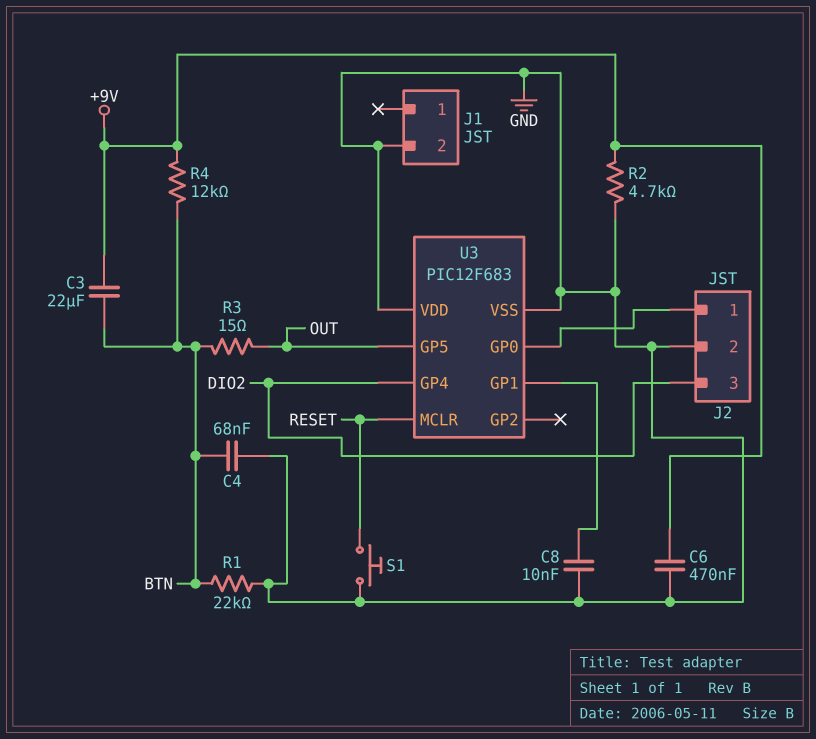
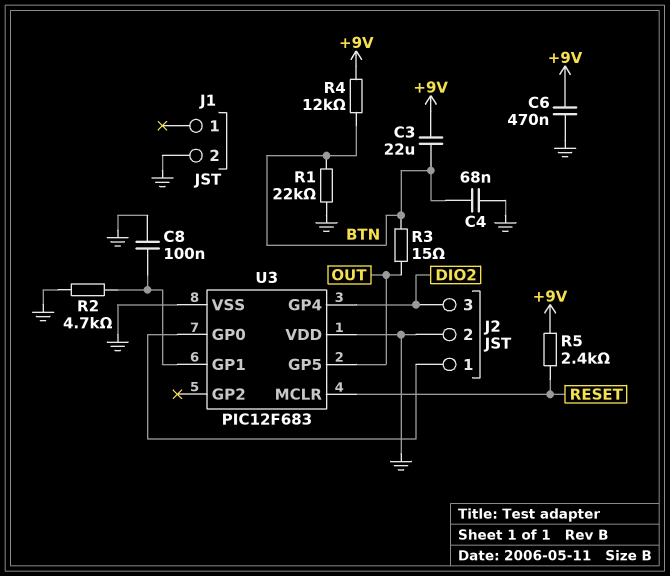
C8: 10nF (GND, U3/GP1) -> 100nF (GND, U3/GP1)
R2: 4.7k (+9V, GND) -> 4.7k (GND, U3/GP1)
R5: none -> 2.4k (+9V, RESET)
S1: button (GND, RESET) -> none

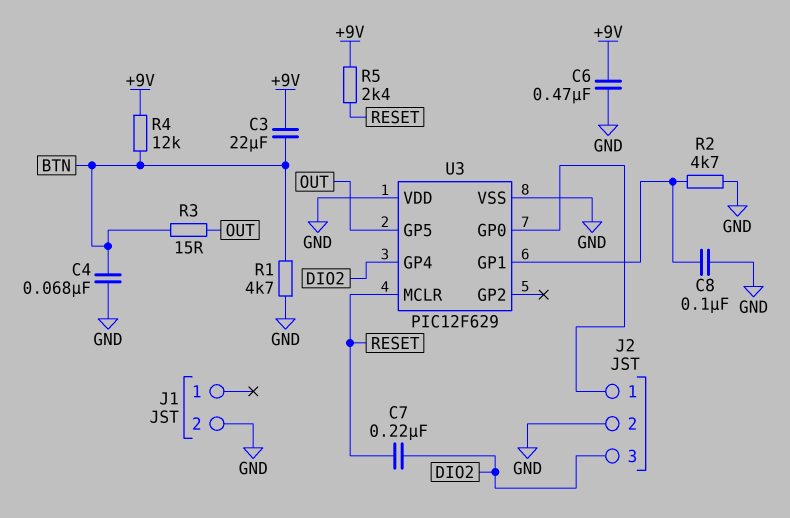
C7: none -> 220nF (DIO2, RESET)
R1: 22k (BTN, GND) -> 4.7k (BTN, GND)
U3: PIC12F683 -> PIC12F629

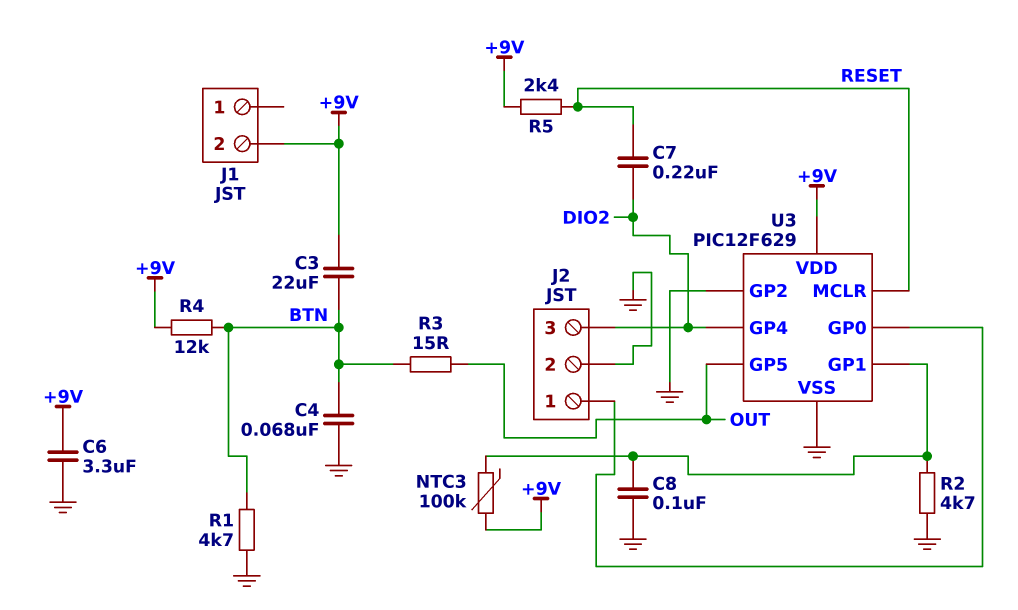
C6: 470nF (+9V, GND) -> 3.3uF (+9V, GND)
J1 pin 2: GND -> +9V
NTC3: none -> 100k (+9V, U3/GP1)
U3 pin GP2: none -> GND
U3 pin VDD: GND -> +9V

